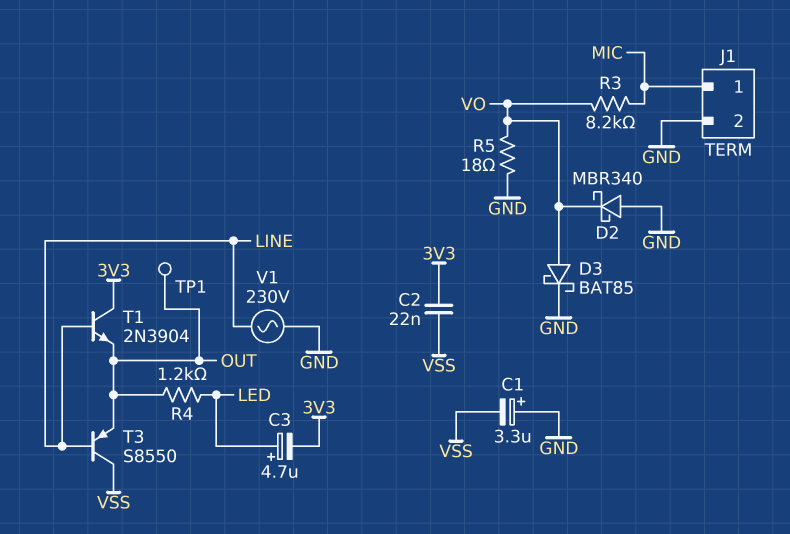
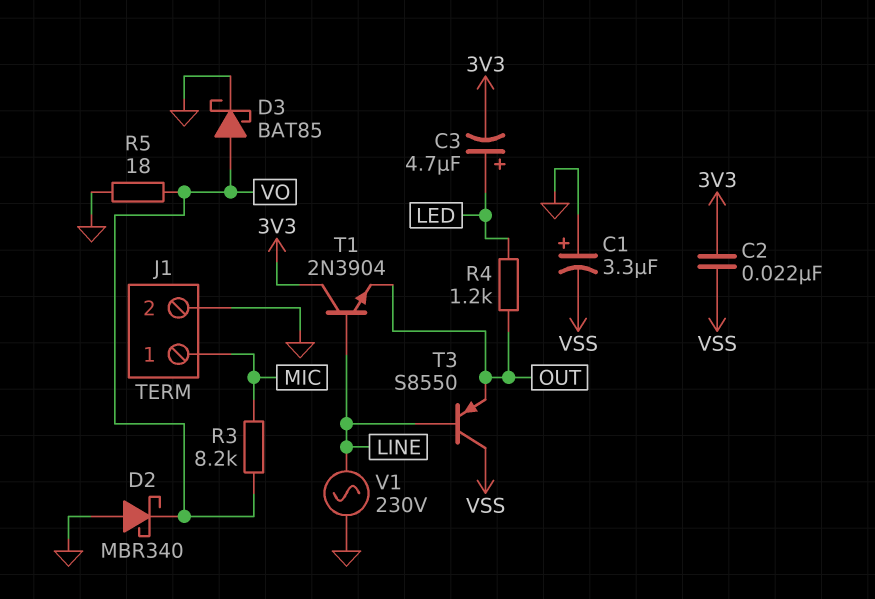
TP1: test point (OUT) -> none

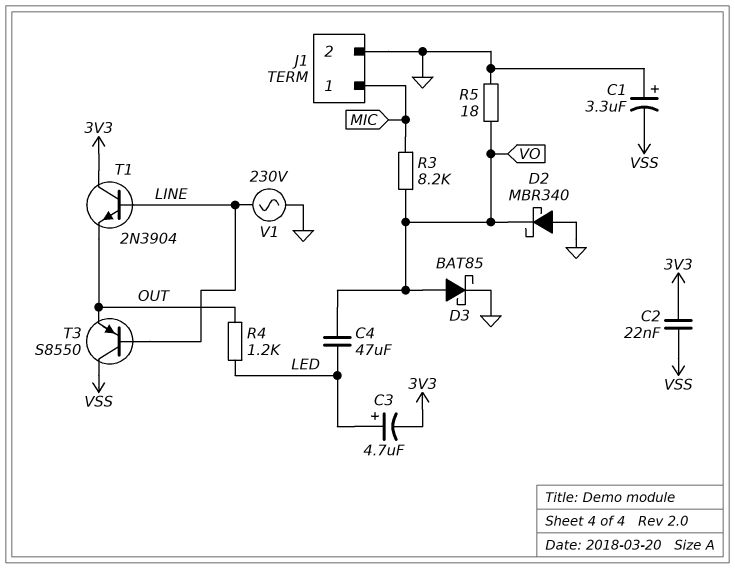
C4: none -> 47uF (LED, VO)

